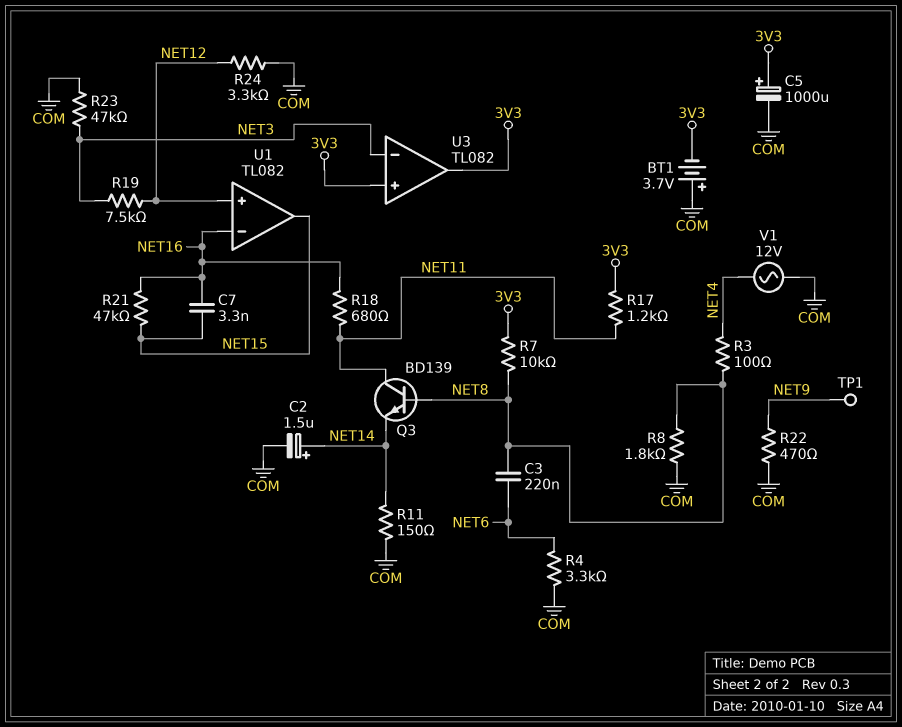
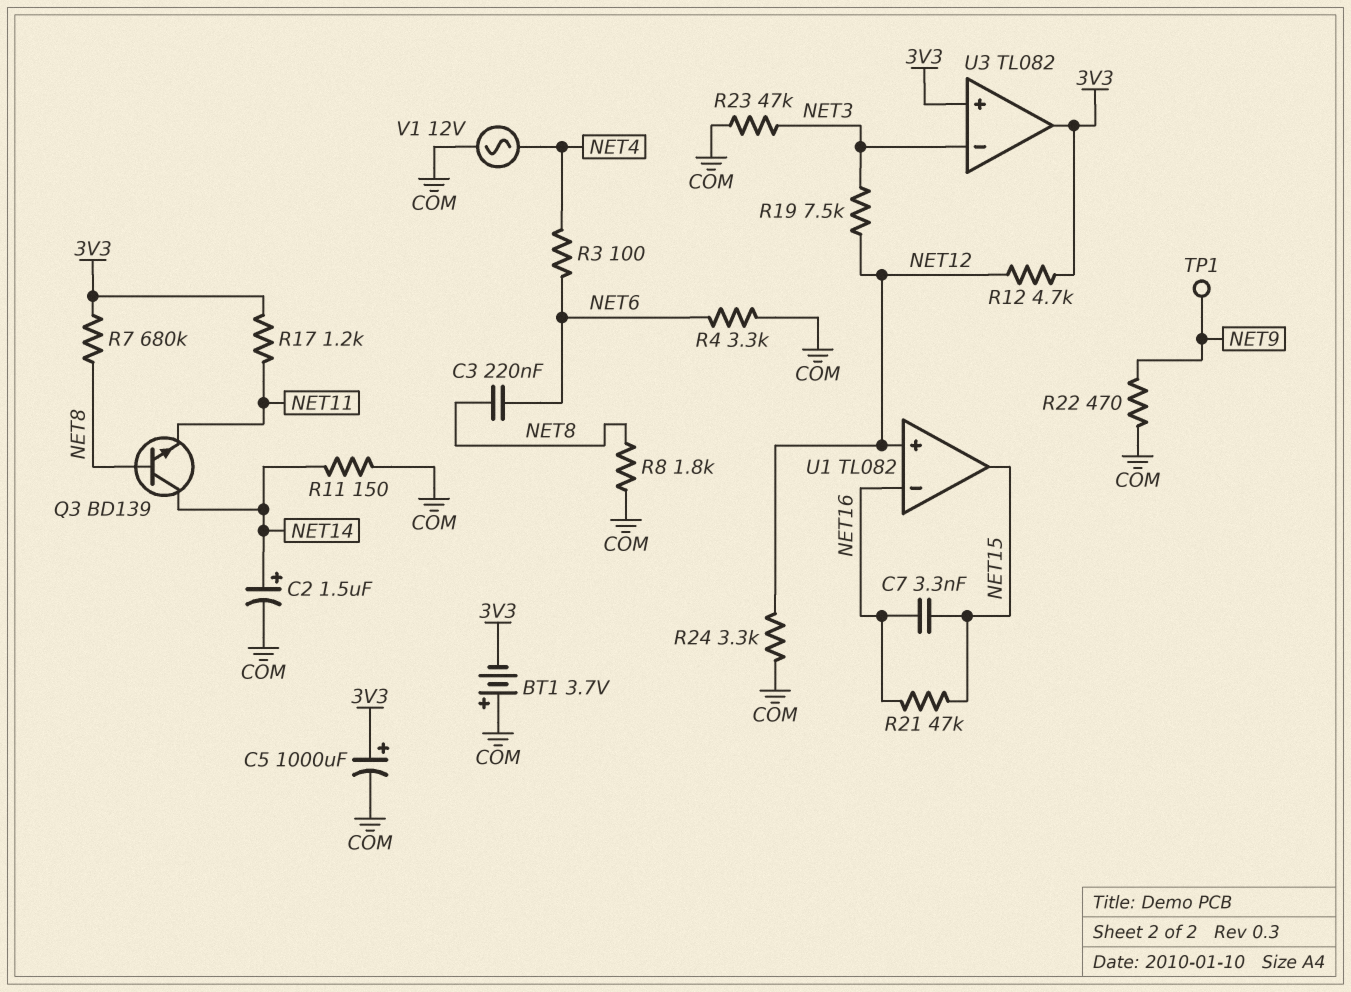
Q3: NPN BD139 (B NET8, C NET11, E NET14) -> NPN BD139 (B NET8, C NET14, E NET11)
R3: 100 (NET4, NET8) -> 100 (NET4, NET6)
R7: 10k (3V3, NET8) -> 680k (3V3, NET8)
R12: none -> 4.7k (3V3, NET12)
R18: 680 (NET11, NET16) -> none

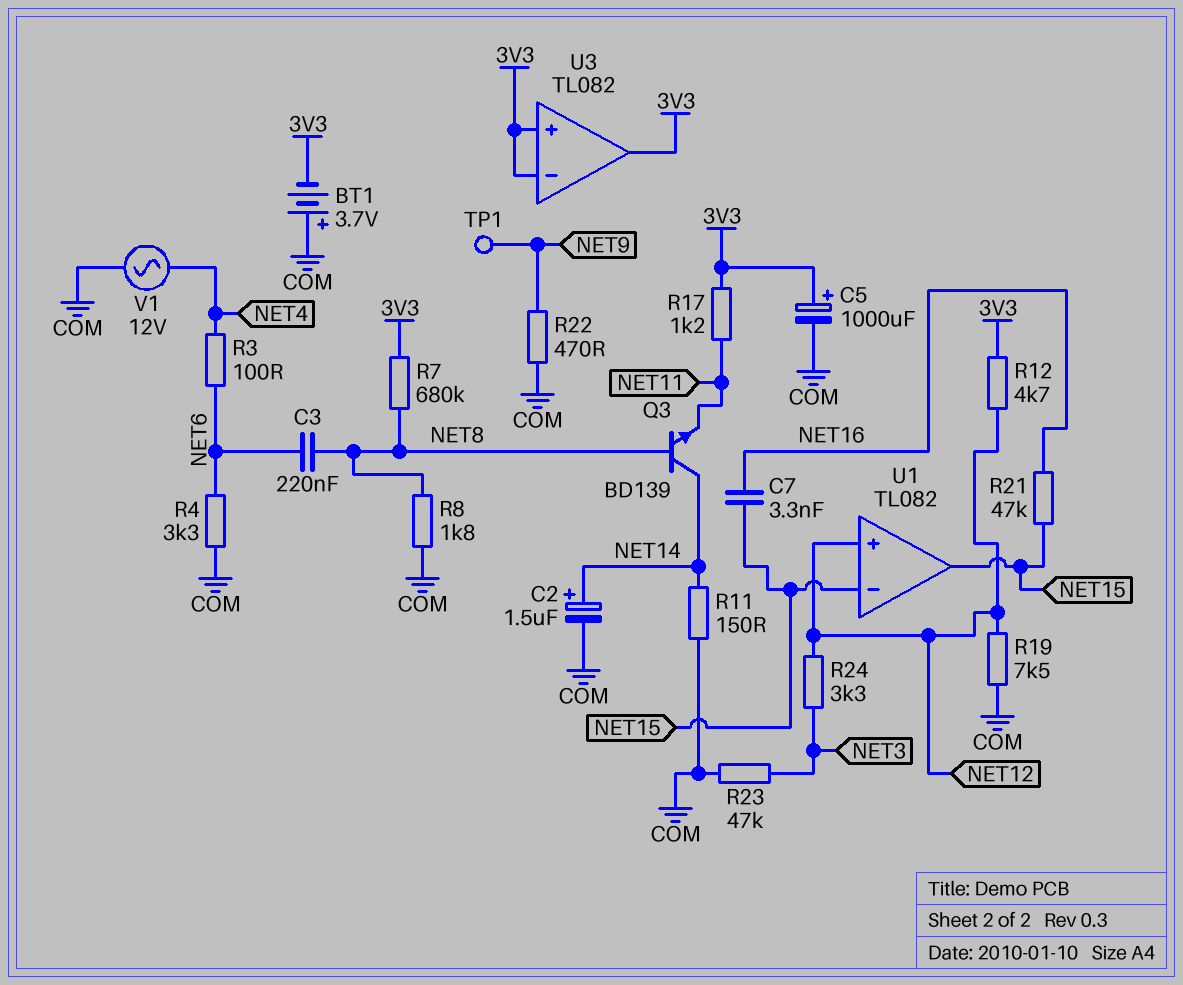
R19: 7.5k (NET3, NET12) -> 7.5k (COM, NET12)
R24: 3.3k (COM, NET12) -> 3.3k (NET3, NET12)
U1 pin in-: NET16 -> NET15
U3 pin in-: NET3 -> 3V3

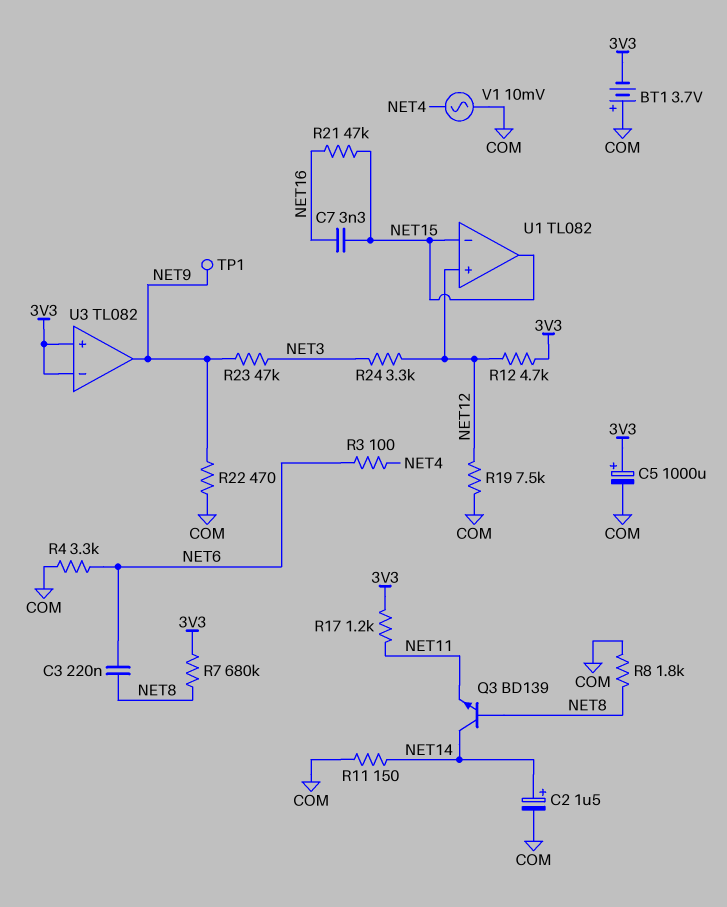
R23: 47k (COM, NET3) -> 47k (NET3, NET9)
U3 pin out: 3V3 -> NET9
V1: AC 12V (COM, NET4) -> AC 10mV (COM, NET4)

